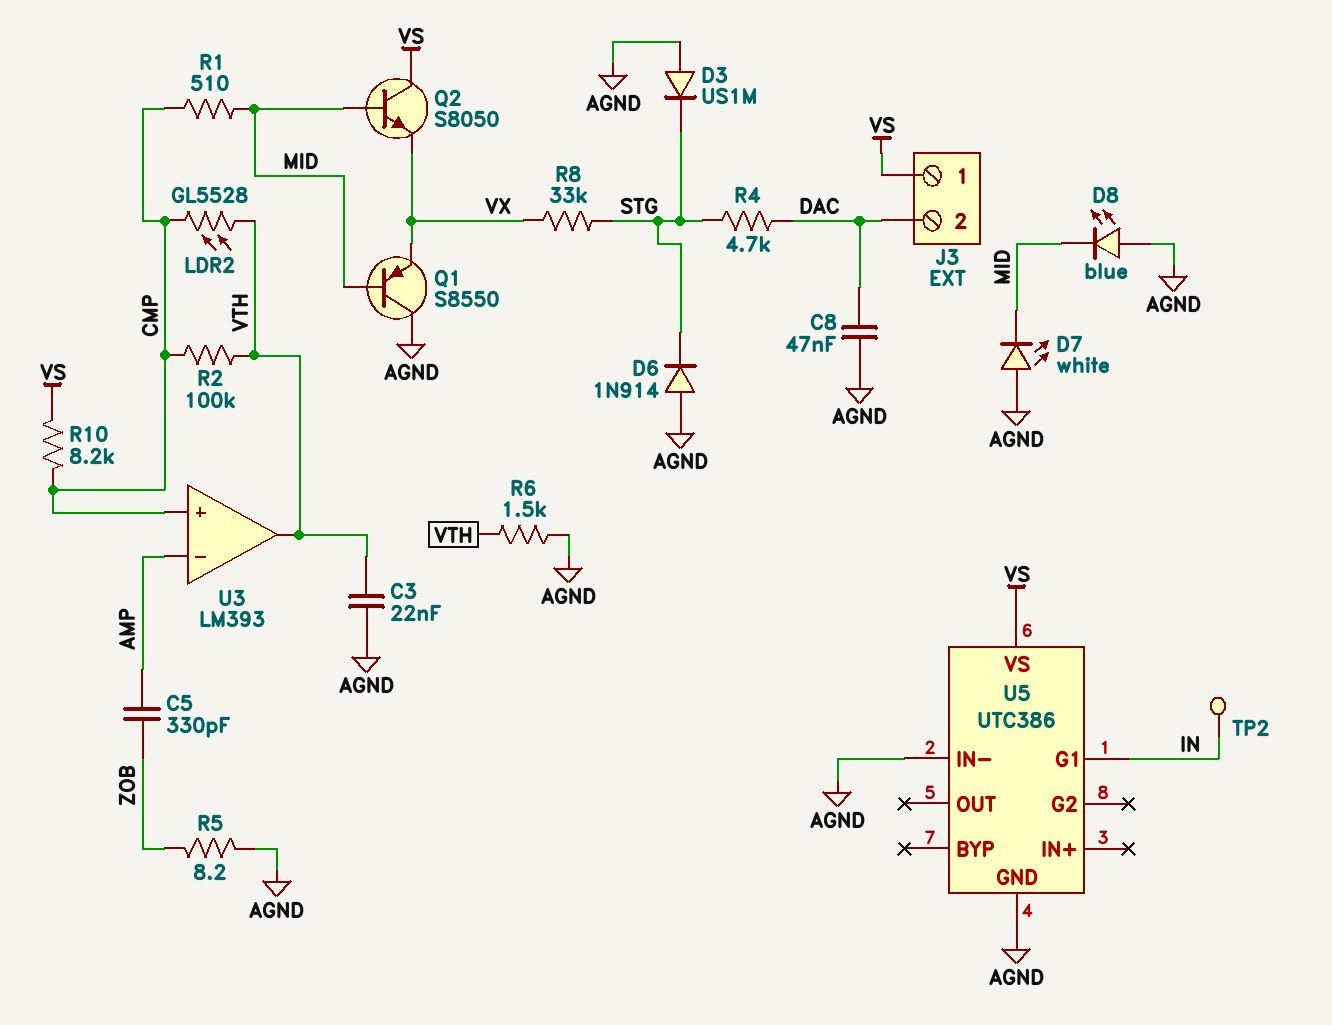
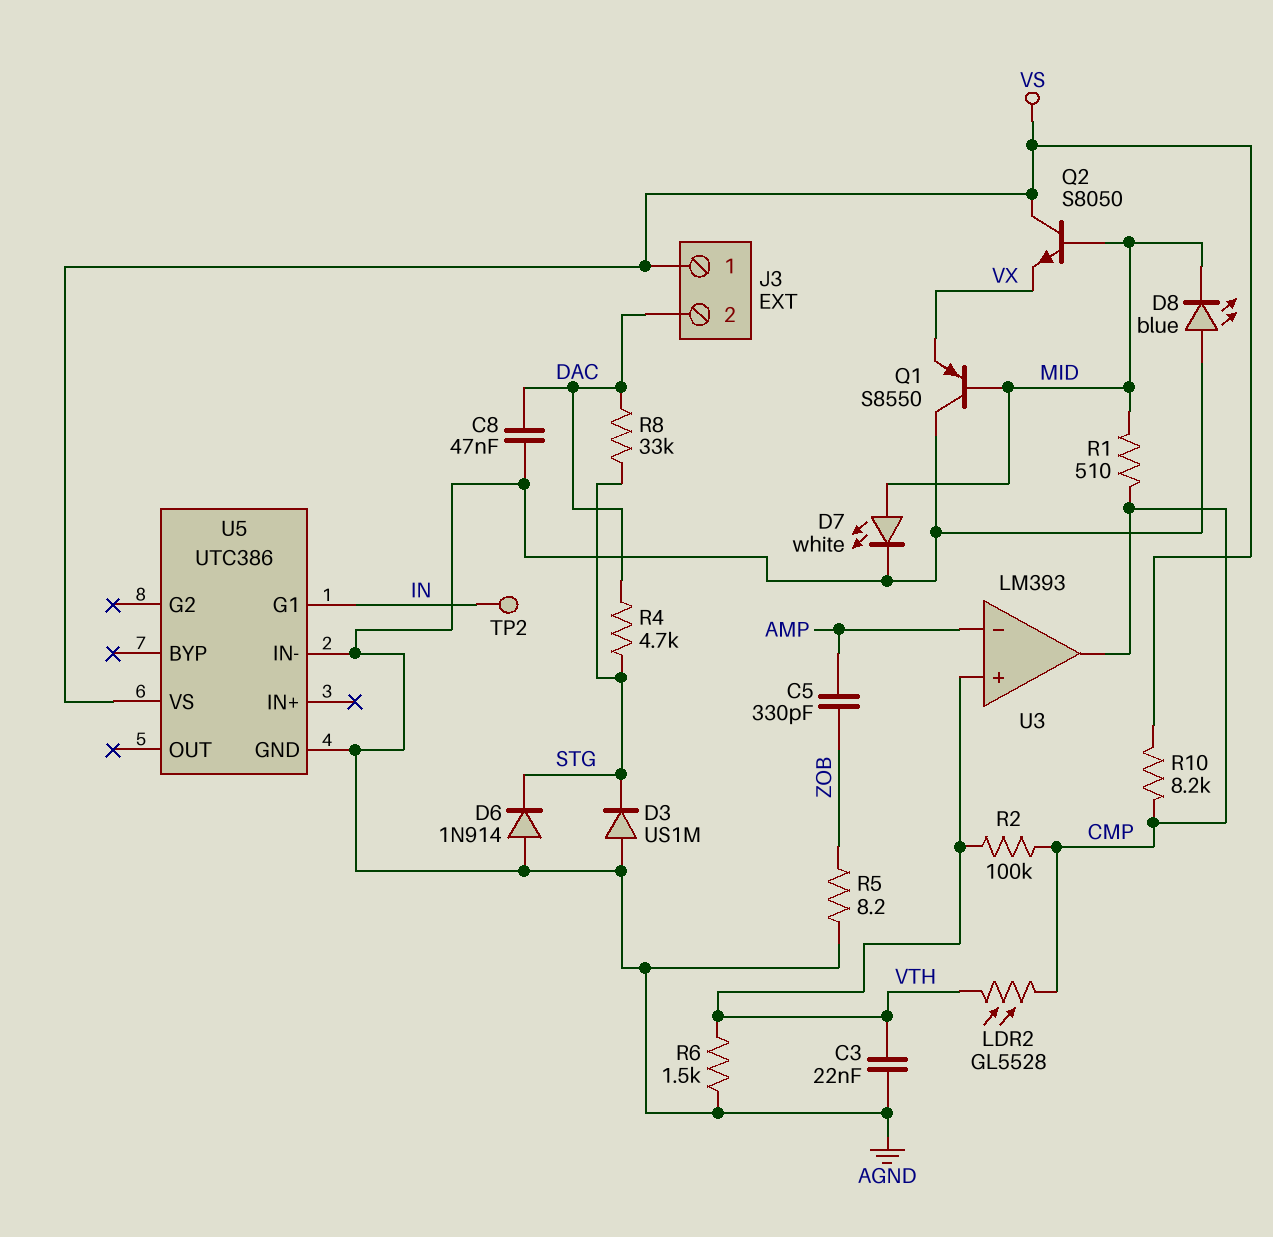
D7: LED white (A AGND, K MID) -> LED white (A MID, K AGND)
R8: 33k (STG, VX) -> 33k (DAC, STG)
U3 pin in+: CMP -> VTH
U3 pin out: VTH -> CMP

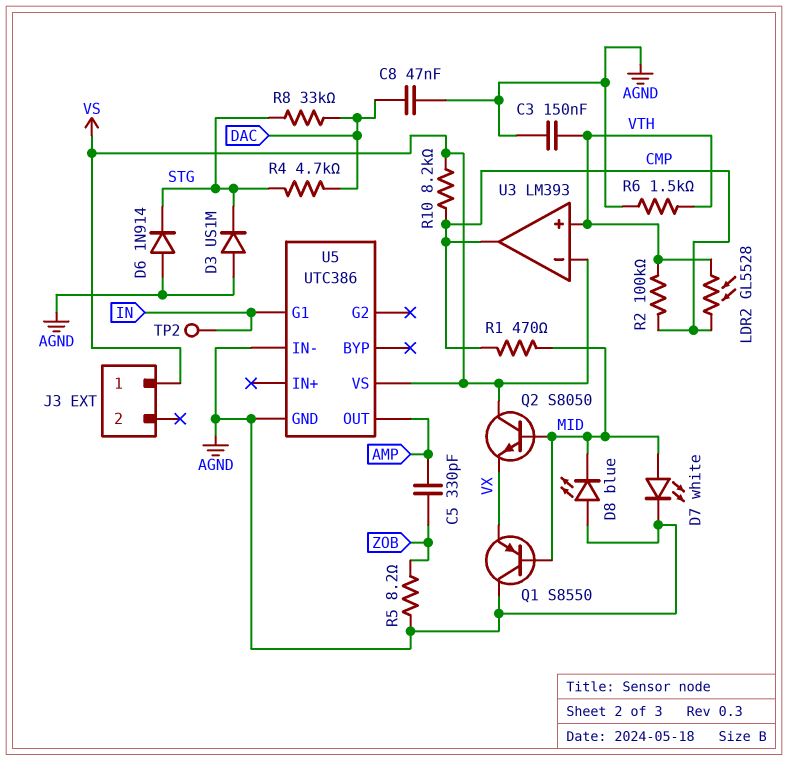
C3: 22nF (AGND, VTH) -> 150nF (AGND, VTH)
J3 pin 2: DAC -> none
R1: 510 (CMP, MID) -> 470 (CMP, MID)
U3 pin in-: AMP -> VS
U5 pin OUT: none -> AMP

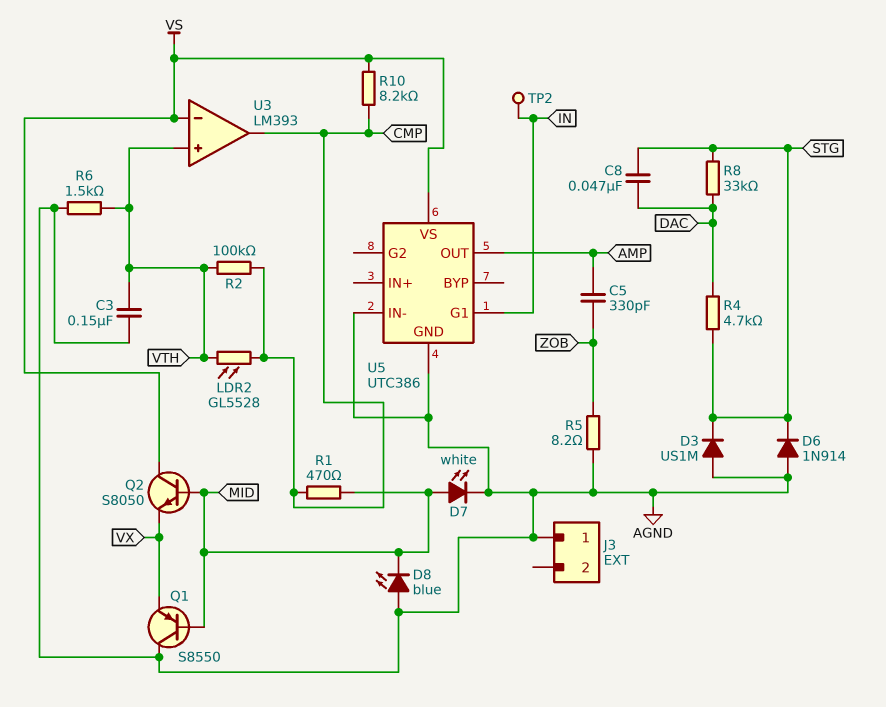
C8: 47nF (AGND, DAC) -> 47nF (DAC, STG)
J3 pin 1: VS -> AGND

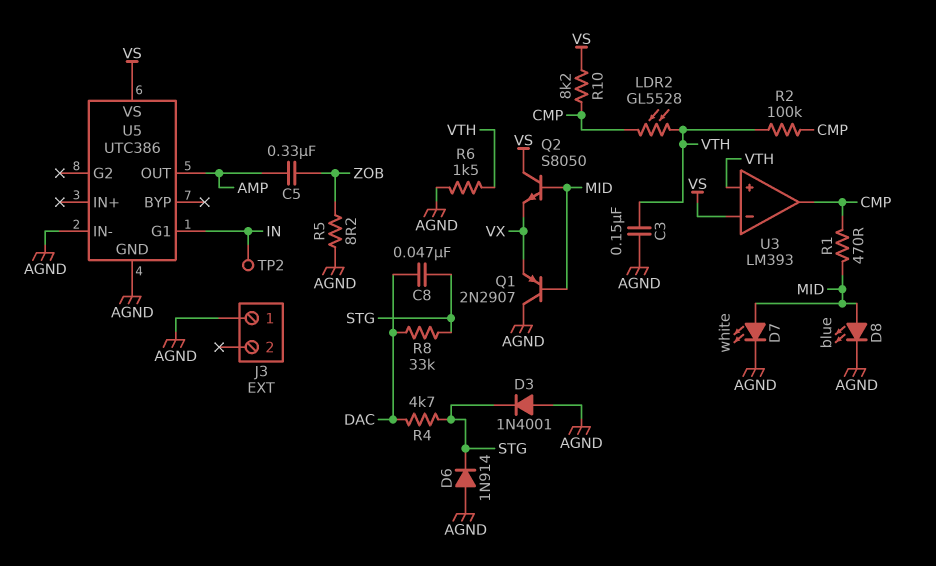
C5: 330pF (AMP, ZOB) -> 330nF (AMP, ZOB)
D3: diode US1M (A AGND, K STG) -> diode 1N4001 (A AGND, K STG)
D8: LED blue (A AGND, K MID) -> LED blue (A MID, K AGND)
Q1: PNP S8550 (B MID, C AGND, E VX) -> PNP 2N2907 (B MID, C AGND, E VX)

